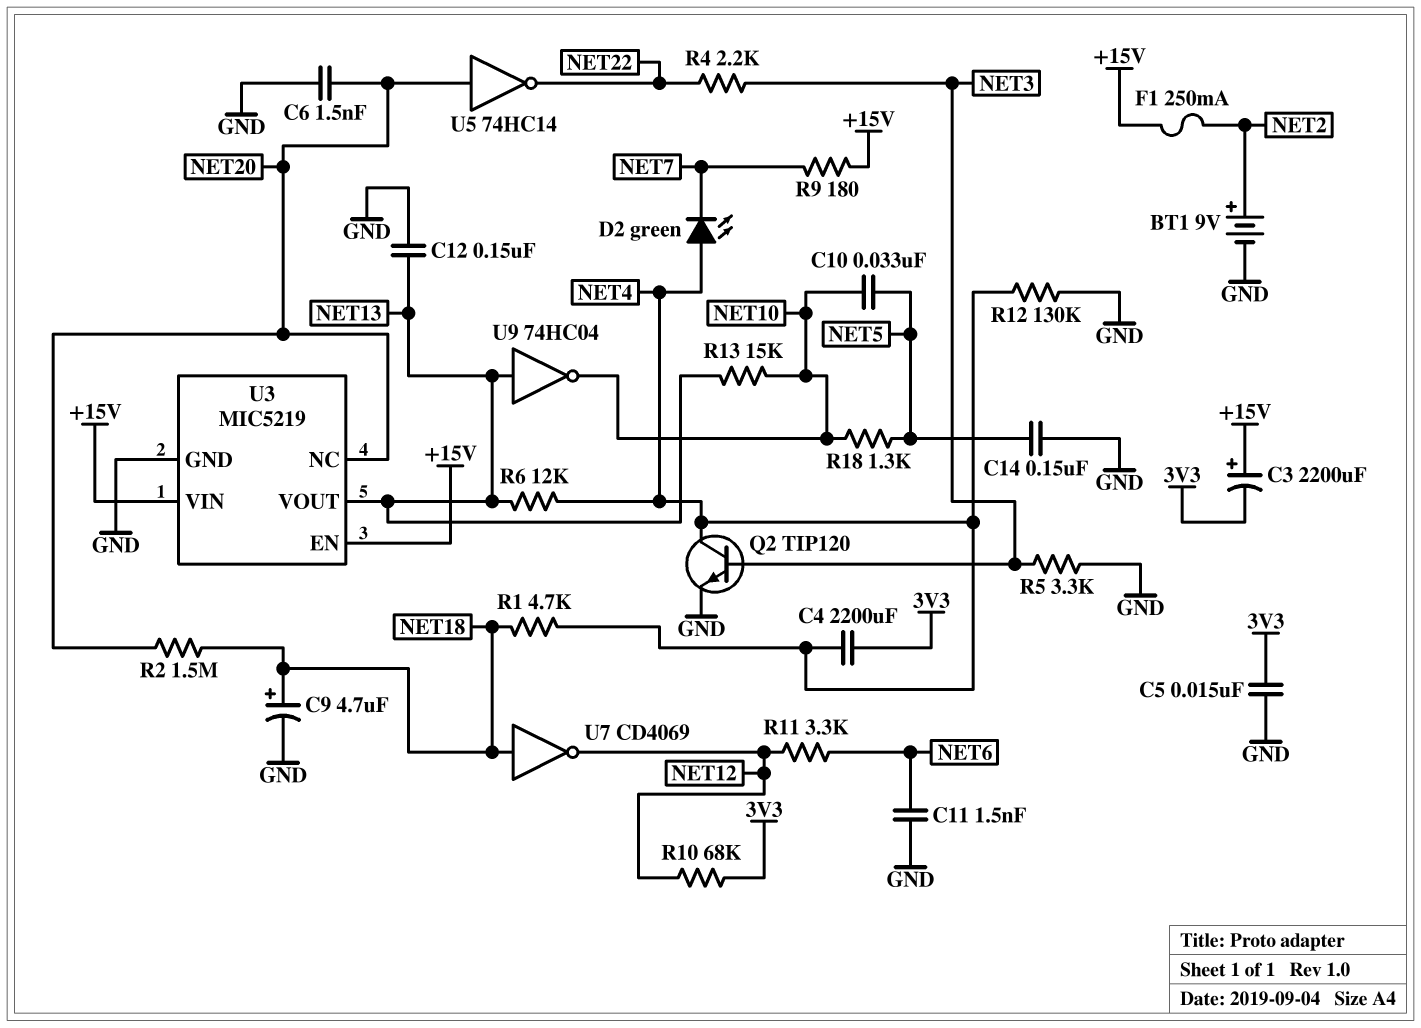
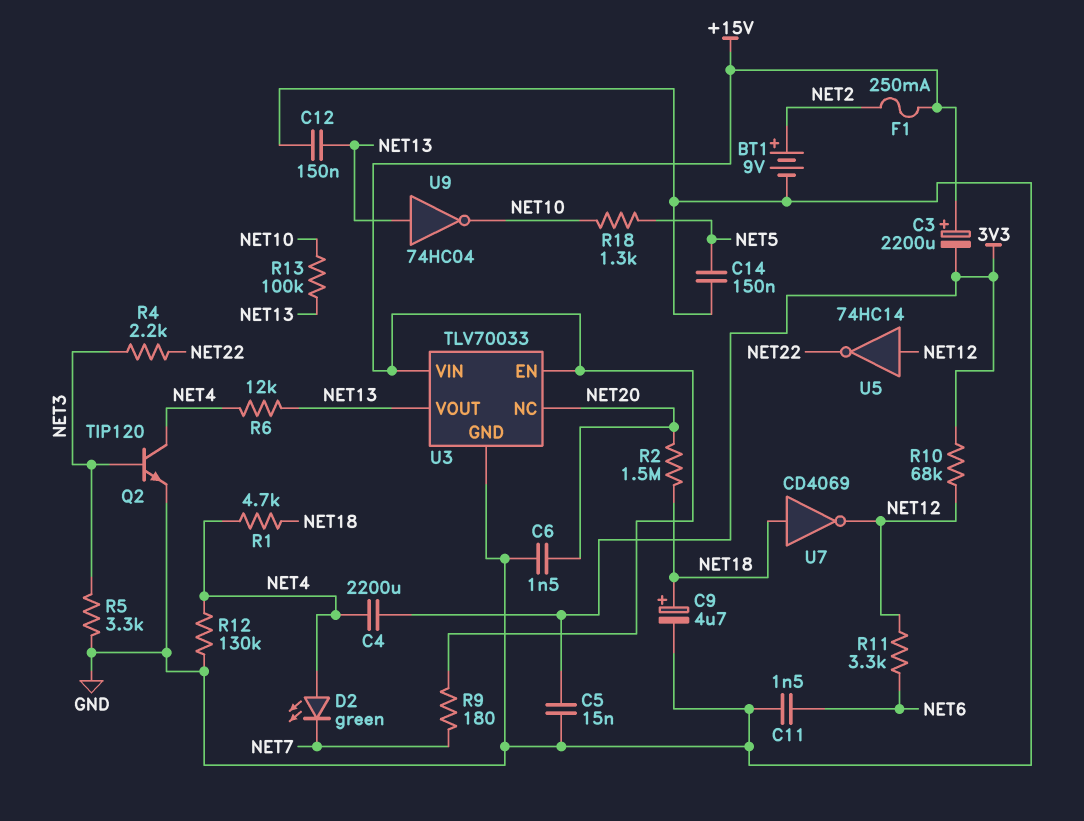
C10: 33nF (NET5, NET10) -> none
R13: 15k (NET10, NET13) -> 100k (NET10, NET13)
U3: MIC5219 -> TLV70033
U5: NOT 74HC14 (in NET20, out NET22) -> NOT 74HC14 (in NET12, out NET22)

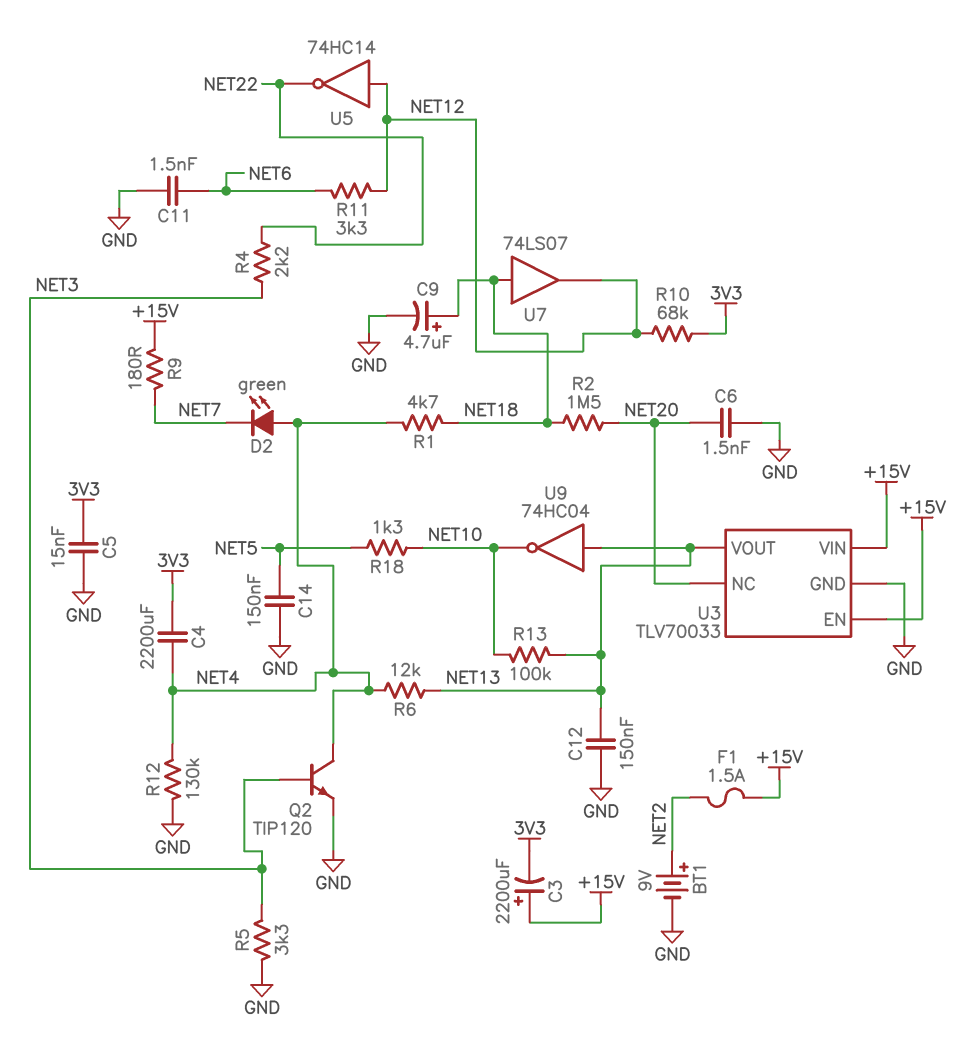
F1: 250mA (+15V, NET2) -> 1.5A (+15V, NET2)
U7: NOT CD4069 (in NET18, out NET12) -> buffer 74LS07 (in NET18, out NET12)

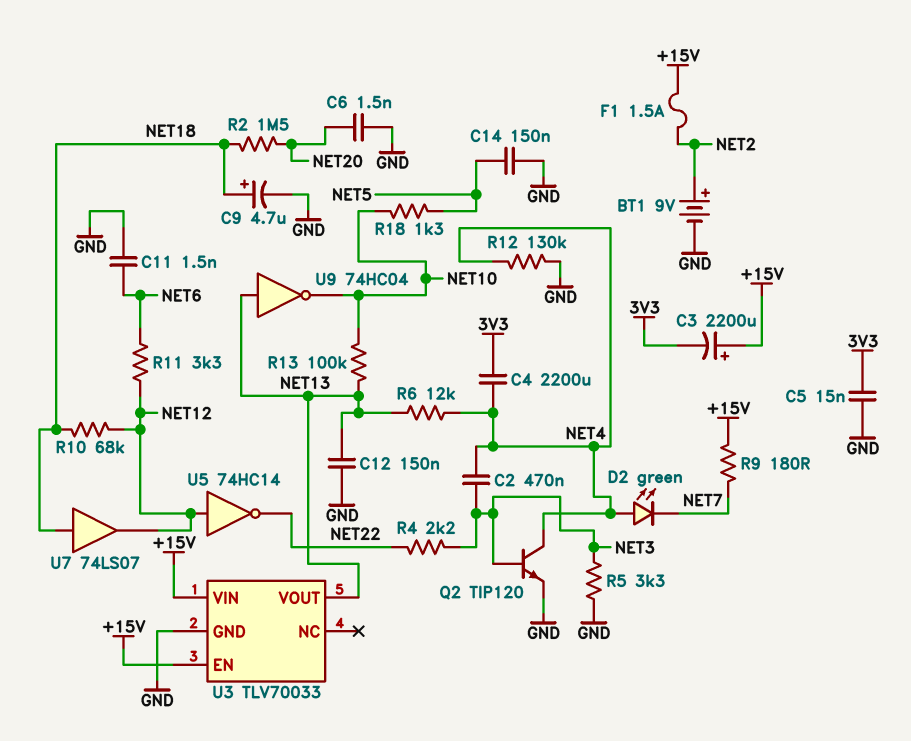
C2: none -> 470nF (NET3, NET4)
R1: 4.7k (NET4, NET18) -> none
R10: 68k (3V3, NET12) -> 68k (NET12, NET18)
U3 pin NC: NET20 -> none

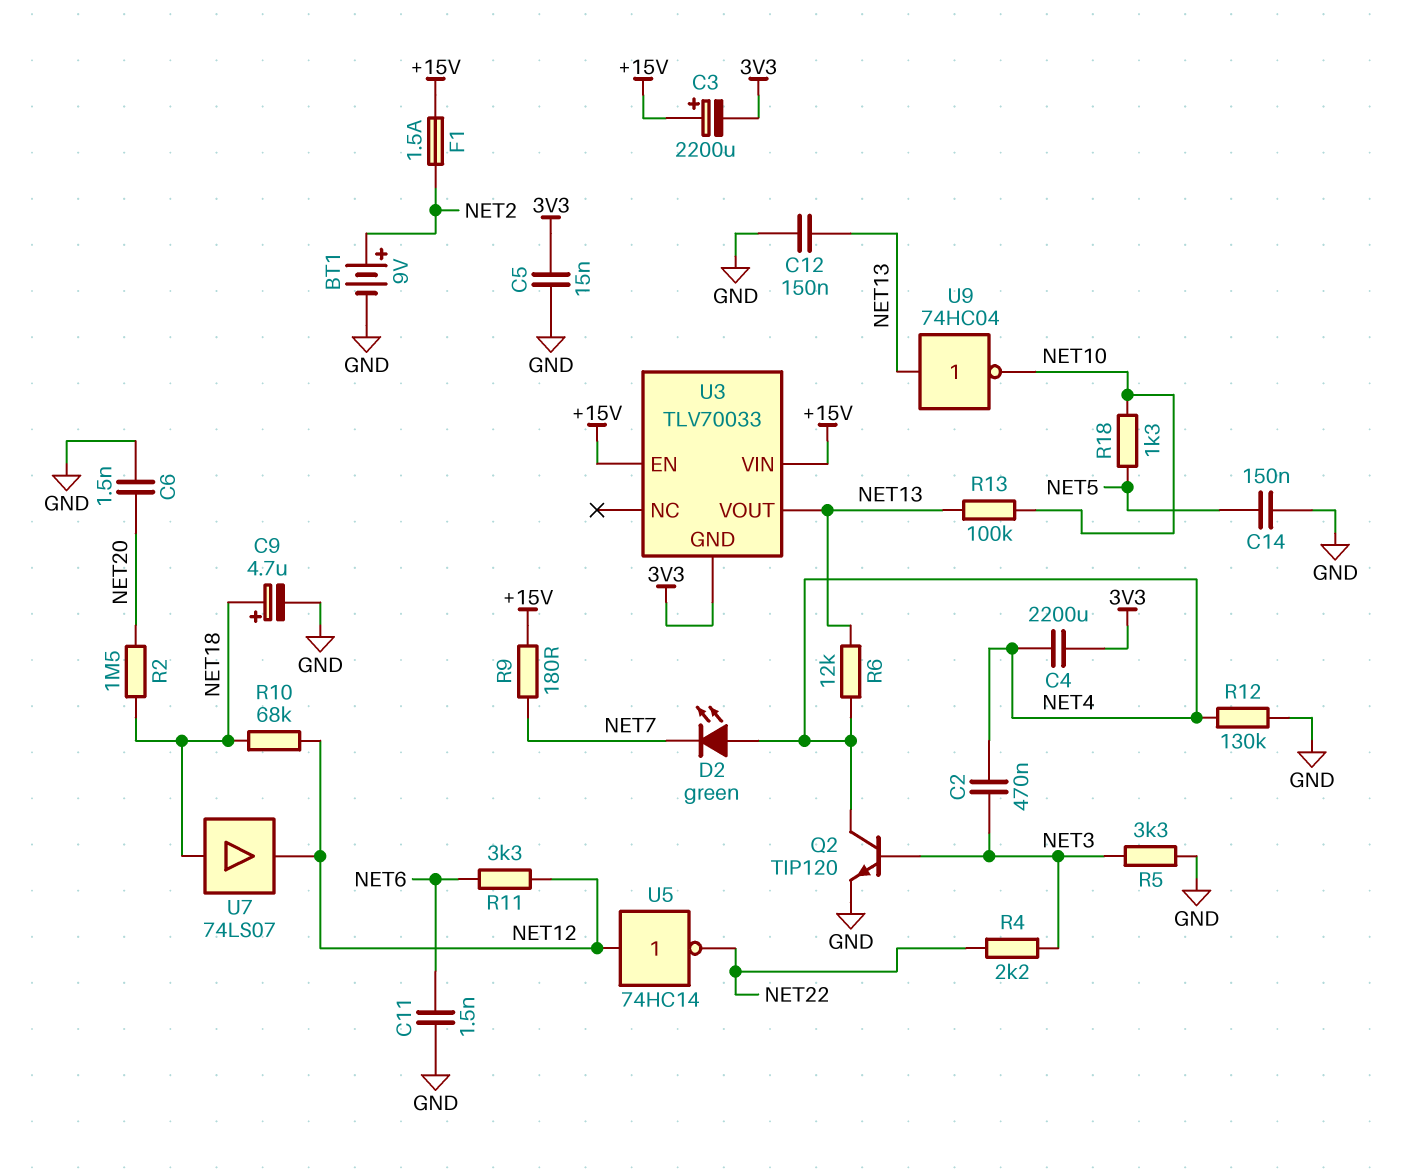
U3 pin GND: GND -> 3V3

